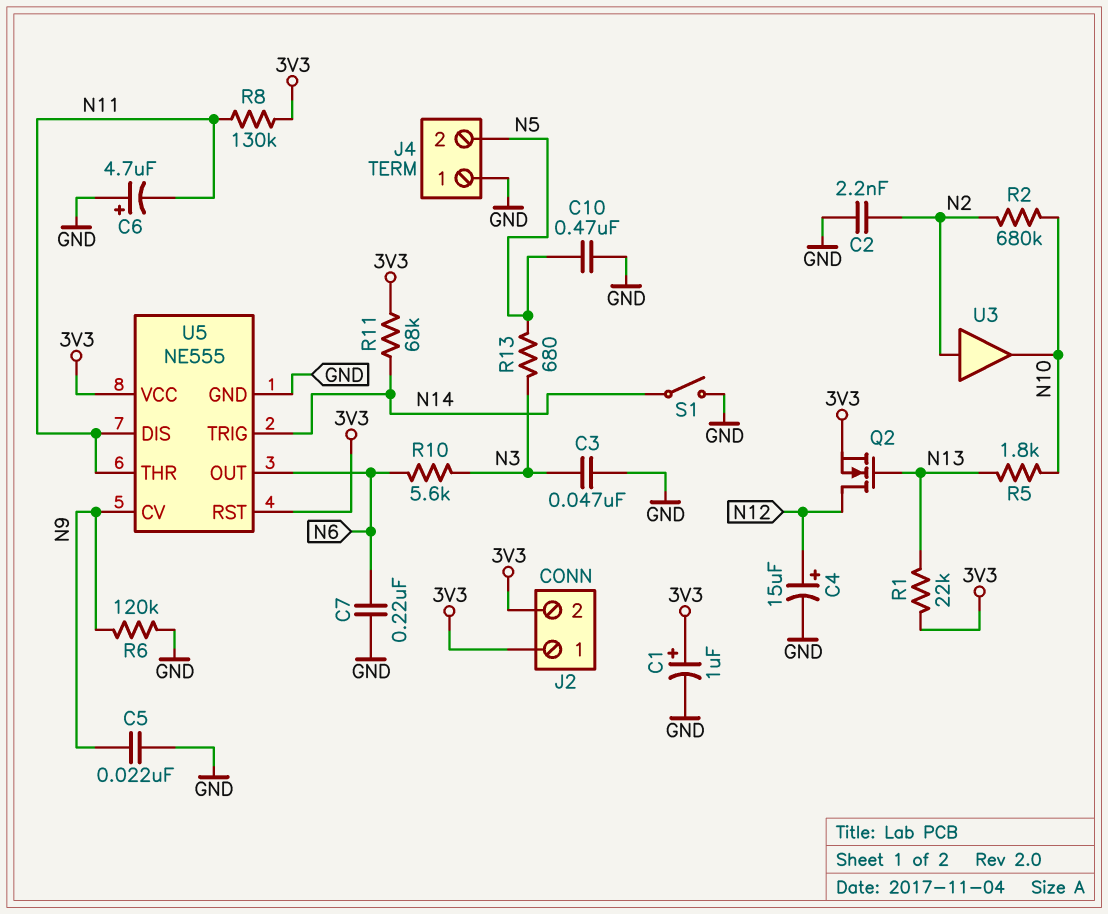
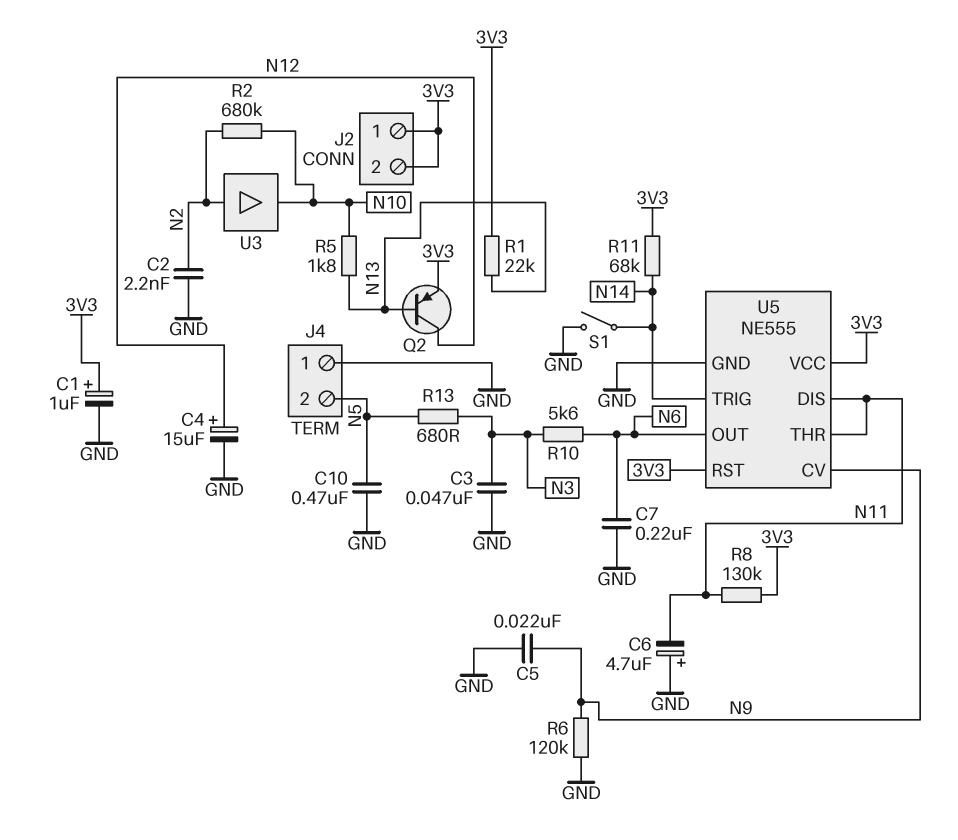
Q2: NMOS (G N13, D N12, S 3V3) -> PNP (B N13, C N12, E 3V3)

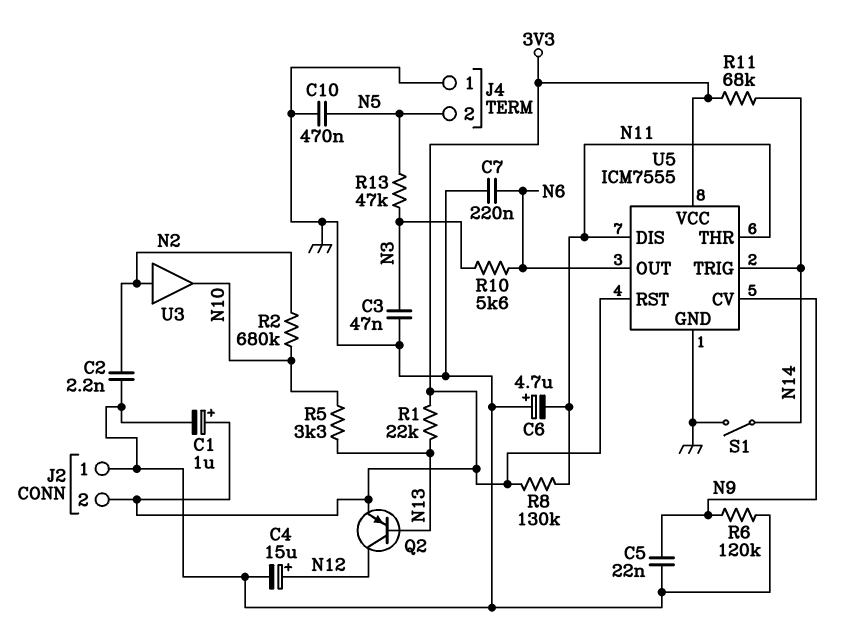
J2 pin 1: 3V3 -> GND
R5: 1.8k (N10, N13) -> 3.3k (N10, N13)
R13: 680 (N3, N5) -> 47k (N3, N5)
U5: NE555 -> ICM7555

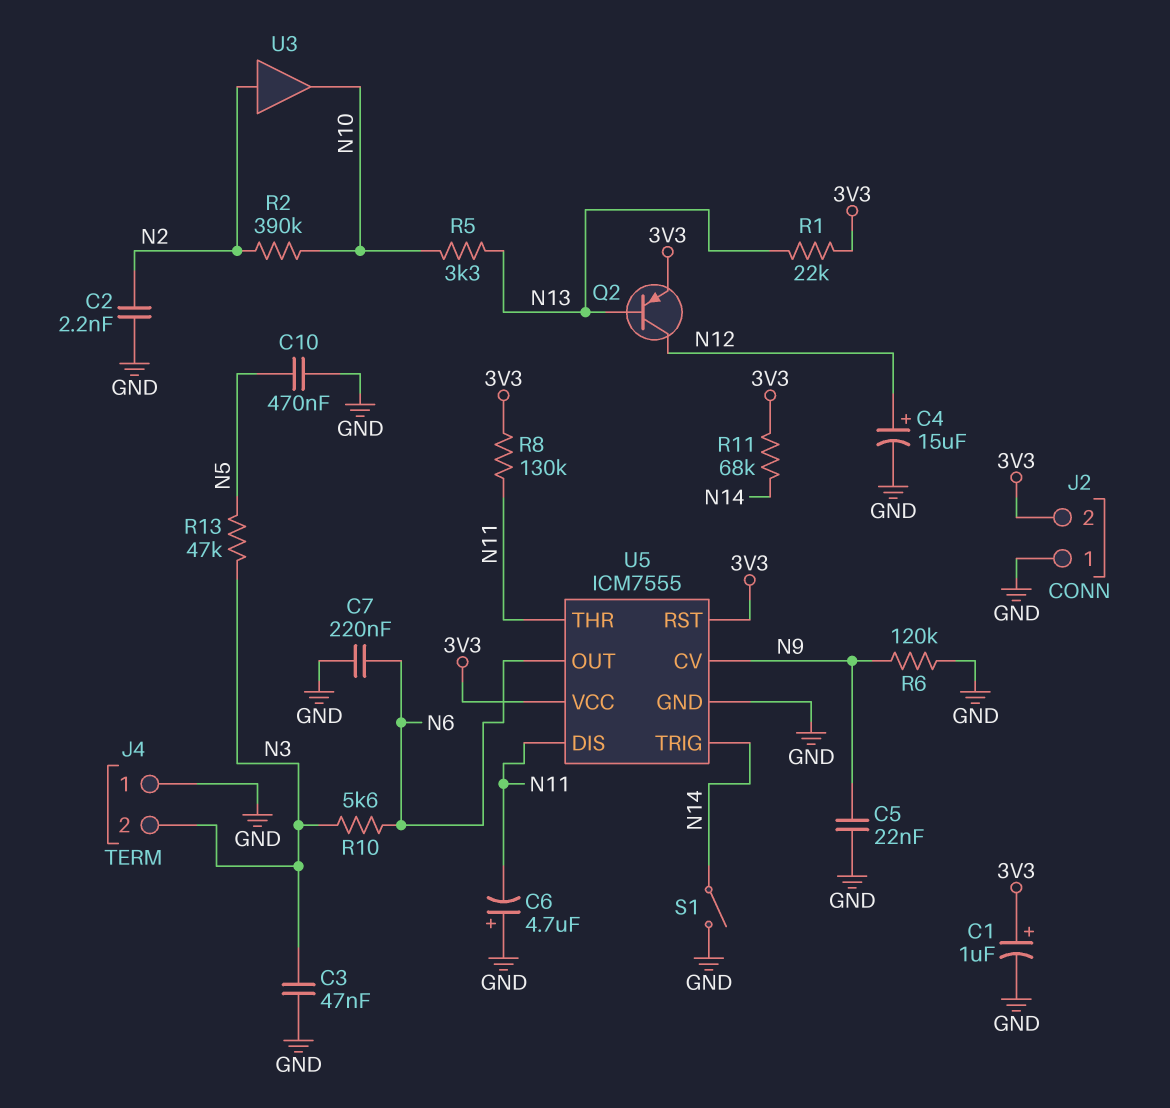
J4 pin 2: N5 -> N3
R2: 680k (N2, N10) -> 390k (N2, N10)

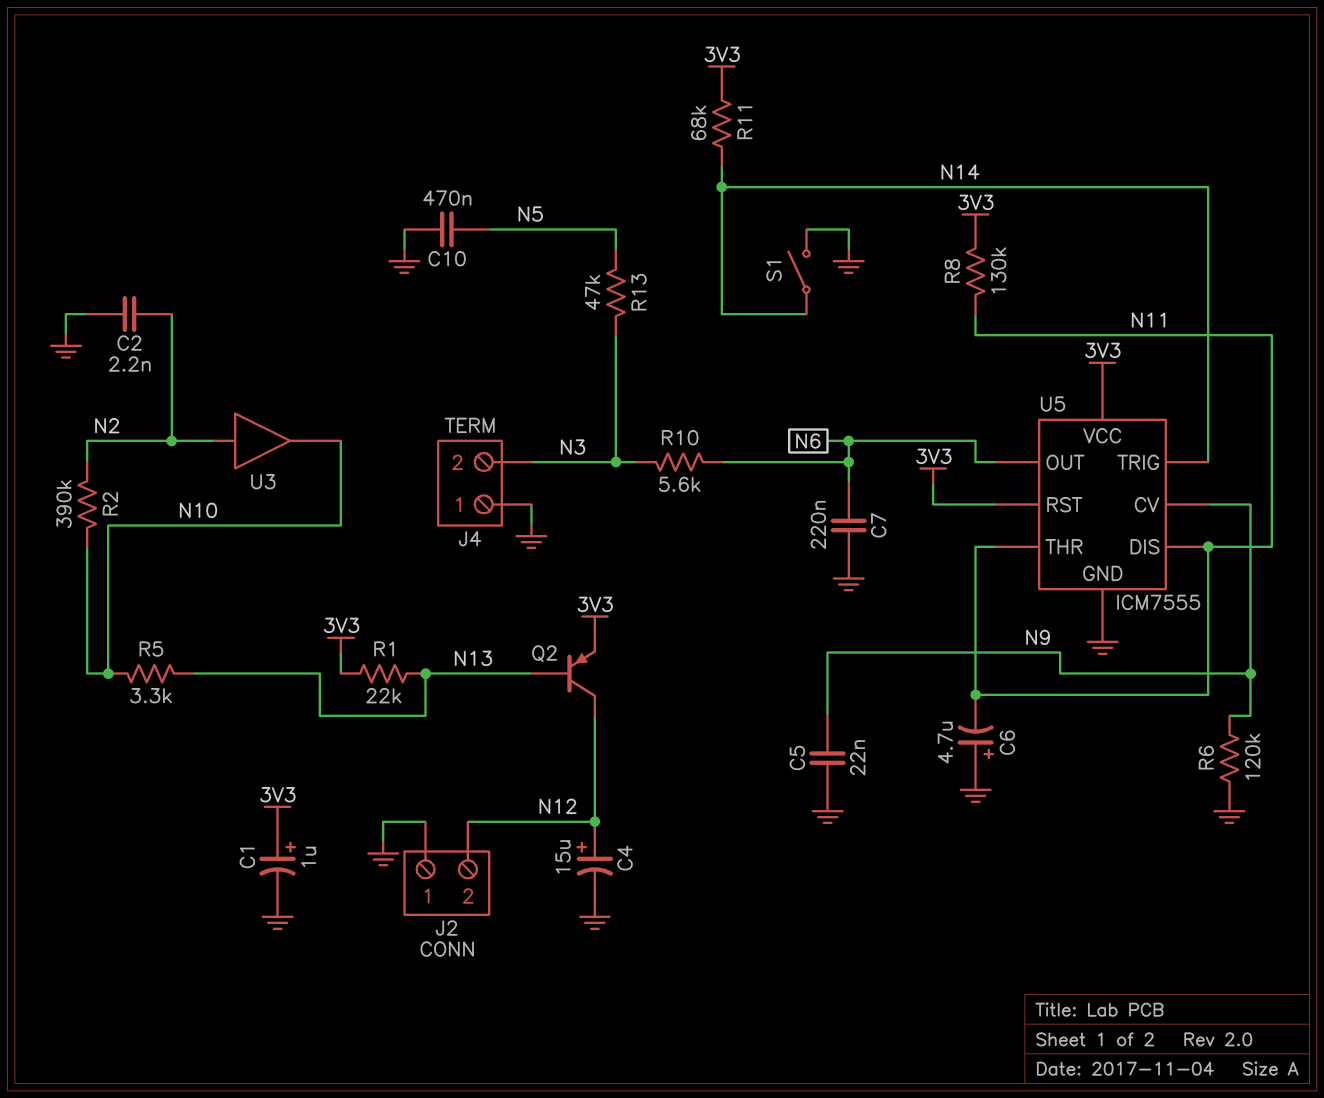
C3: 47nF (GND, N3) -> none
J2 pin 2: 3V3 -> N12

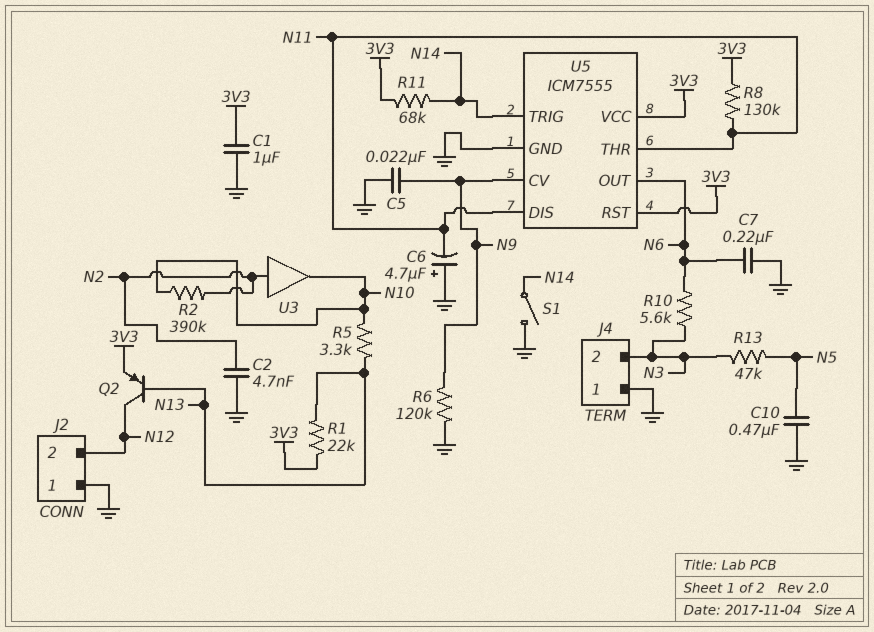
C1: 1uF (plus 3V3, minus GND) -> 1uF (3V3, GND)
C2: 2.2nF (GND, N2) -> 4.7nF (GND, N2)
C4: 15uF (plus N12, minus GND) -> none

